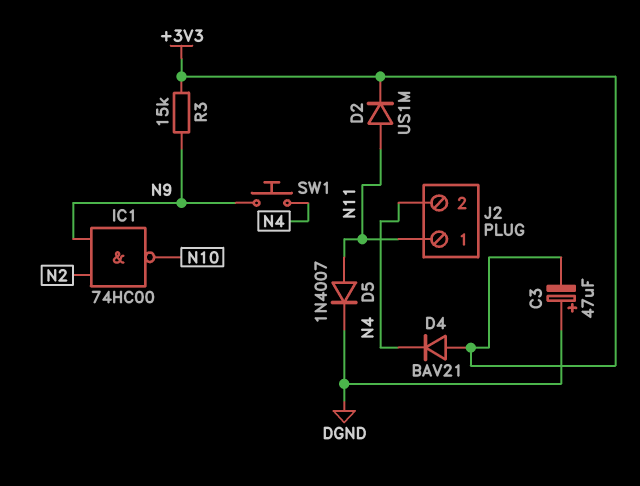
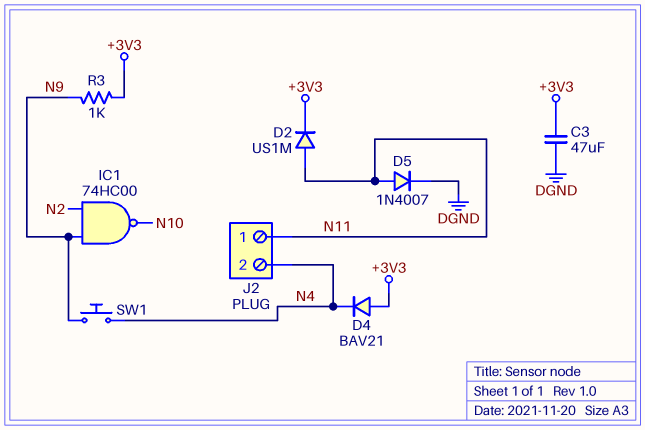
C3: 47uF (plus DGND, minus +3V3) -> 47uF (+3V3, DGND)
R3: 15k (+3V3, N9) -> 1k (+3V3, N9)

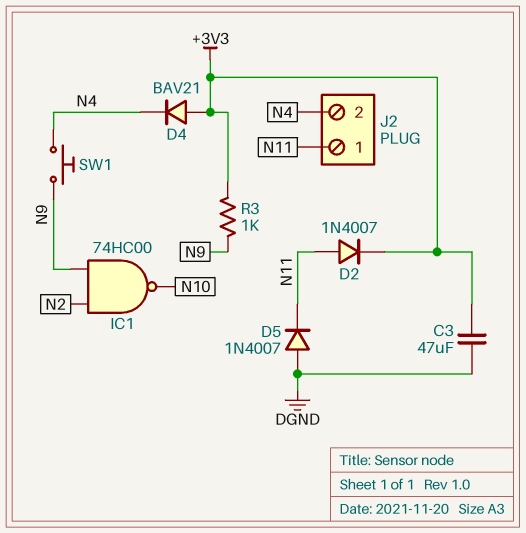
D2: diode US1M (A N11, K +3V3) -> diode 1N4007 (A N11, K +3V3)
D5: diode 1N4007 (A N11, K DGND) -> diode 1N4007 (A DGND, K N11)

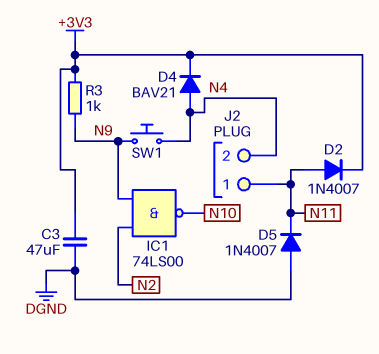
D4: diode BAV21 (A +3V3, K N4) -> diode BAV21 (A N4, K +3V3)
IC1: NAND 74HC00 (in N2, in N9, out N10) -> NAND 74LS00 (in N2, in N9, out N10)

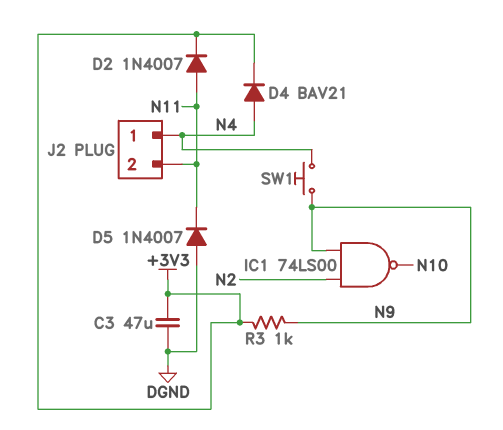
J2 pin 1: N11 -> N4
J2 pin 2: N4 -> N11

